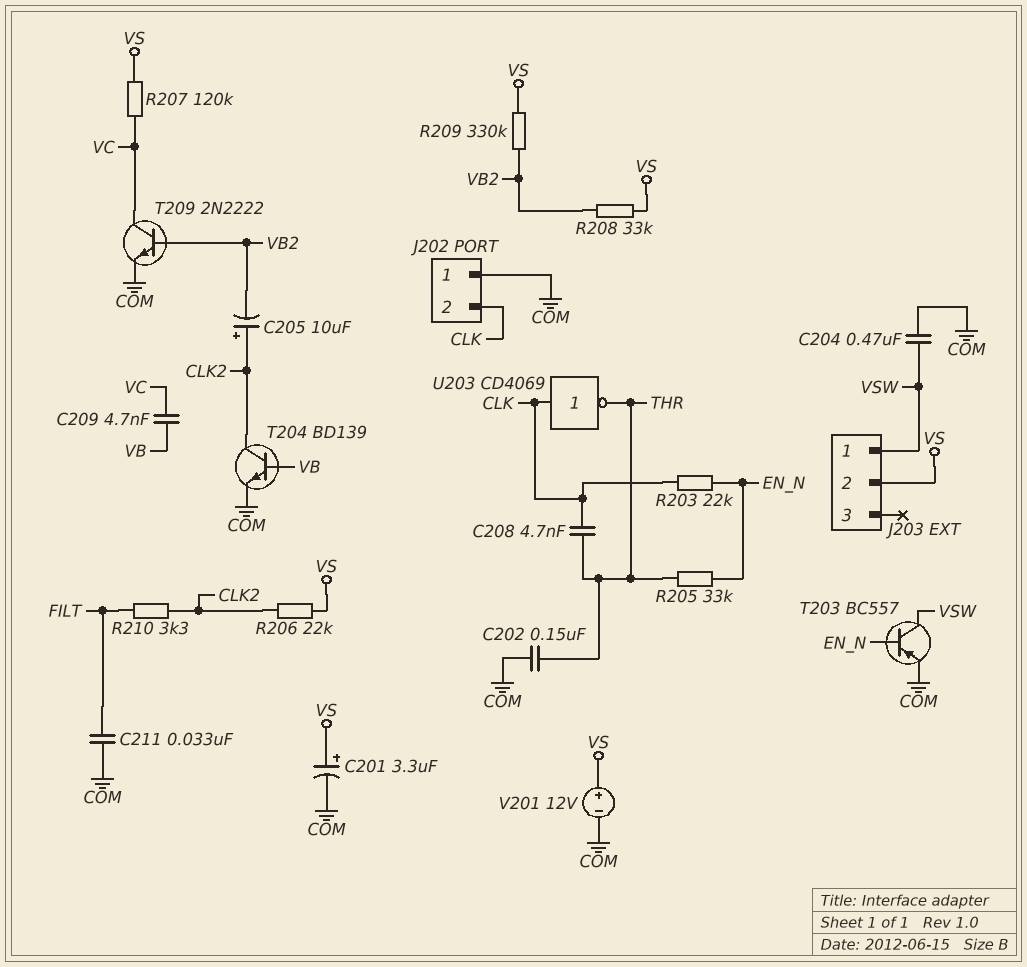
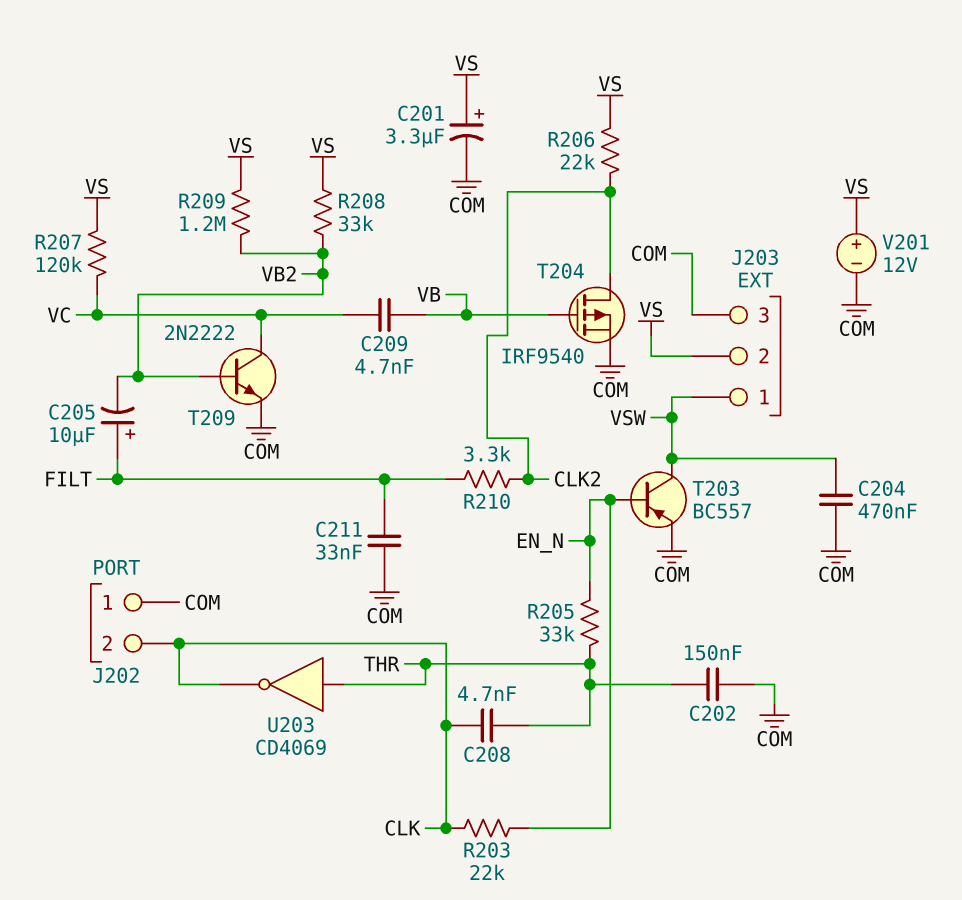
C205: 10uF (plus CLK2, minus VB2) -> 10uF (plus FILT, minus VB2)
J203 pin 3: none -> COM
R209: 330k (VB2, VS) -> 1.2M (VB2, VS)
T204: NPN BD139 (B VB, C CLK2, E COM) -> PMOS IRF9540 (G VB, D CLK2, S COM)
U203: NOT CD4069 (in CLK, out THR) -> NOT CD4069 (in THR, out CLK)

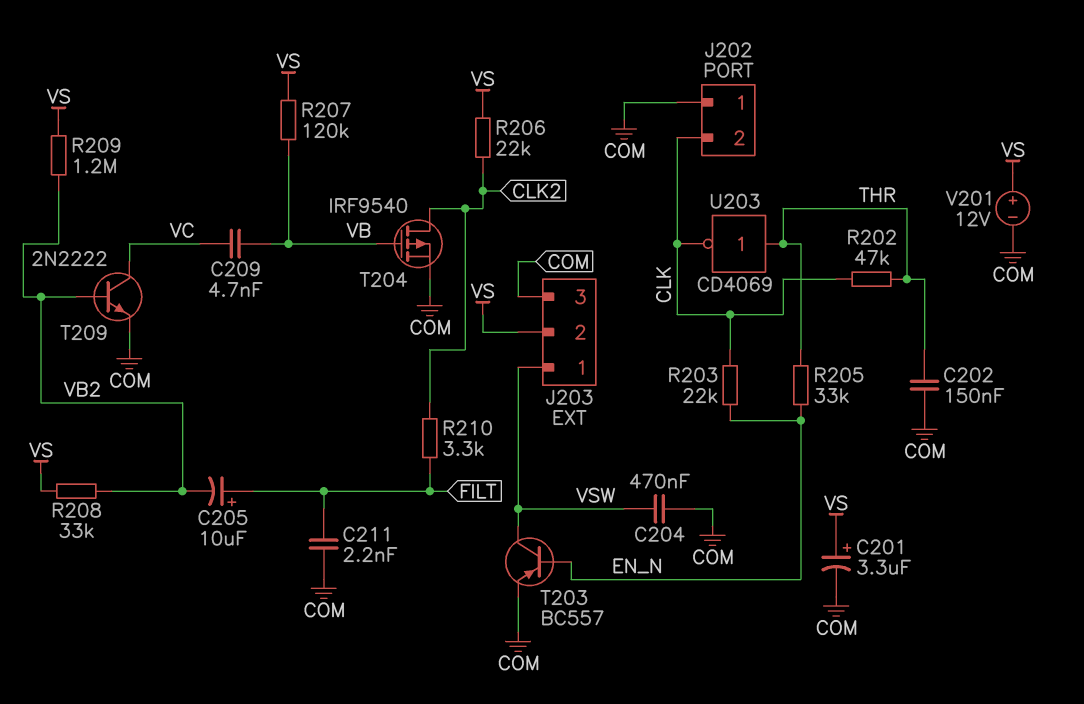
C208: 4.7nF (CLK, THR) -> none
C211: 33nF (COM, FILT) -> 2.2nF (COM, FILT)
R202: none -> 47k (CLK, THR)
R207: 120k (VC, VS) -> 120k (VB, VS)

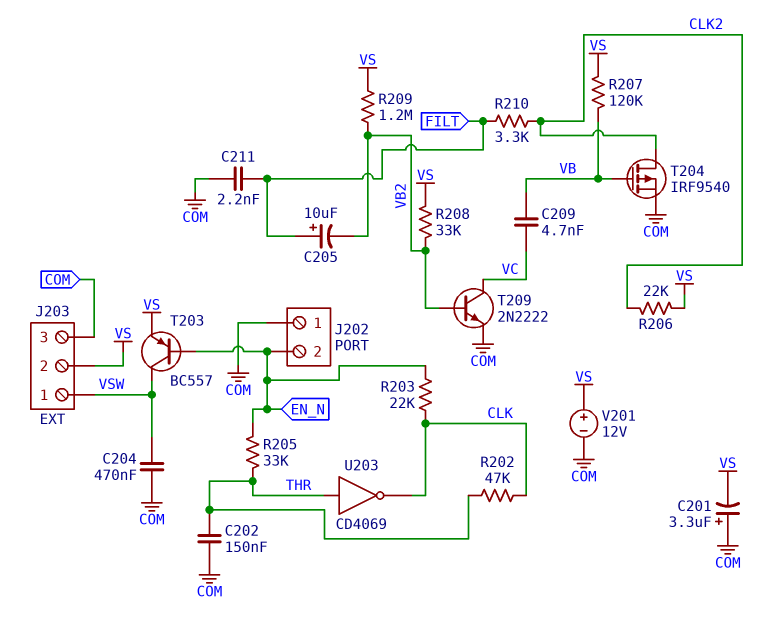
C201: 3.3uF (plus VS, minus COM) -> 3.3uF (plus COM, minus VS)
J202 pin 2: CLK -> EN_N
T203: PNP BC557 (B EN_N, C VSW, E COM) -> PNP BC557 (B EN_N, C VSW, E VS)

